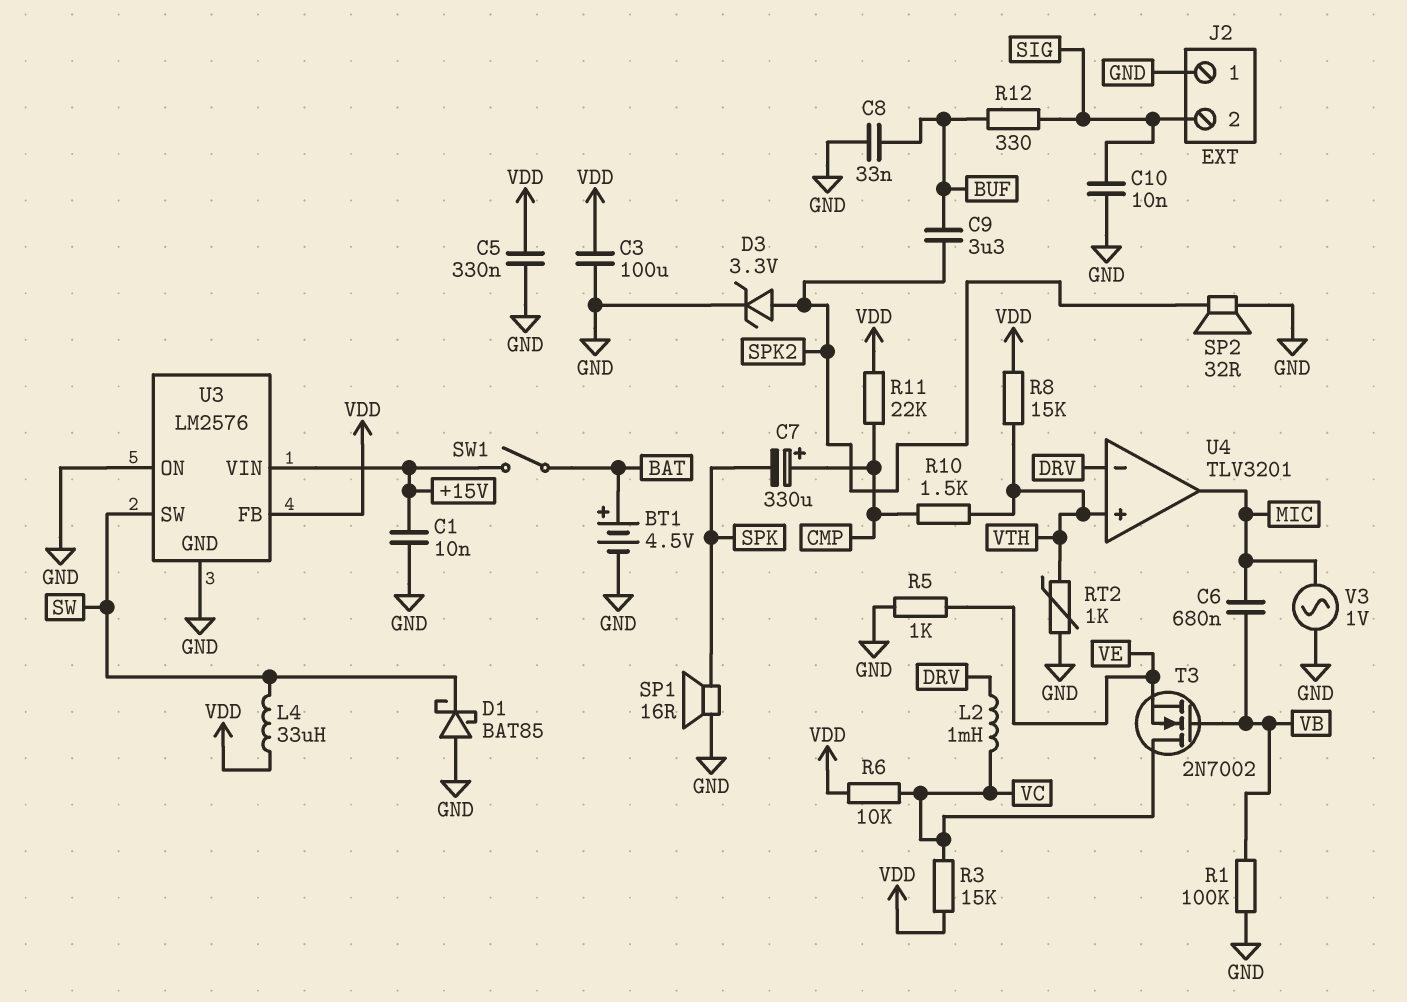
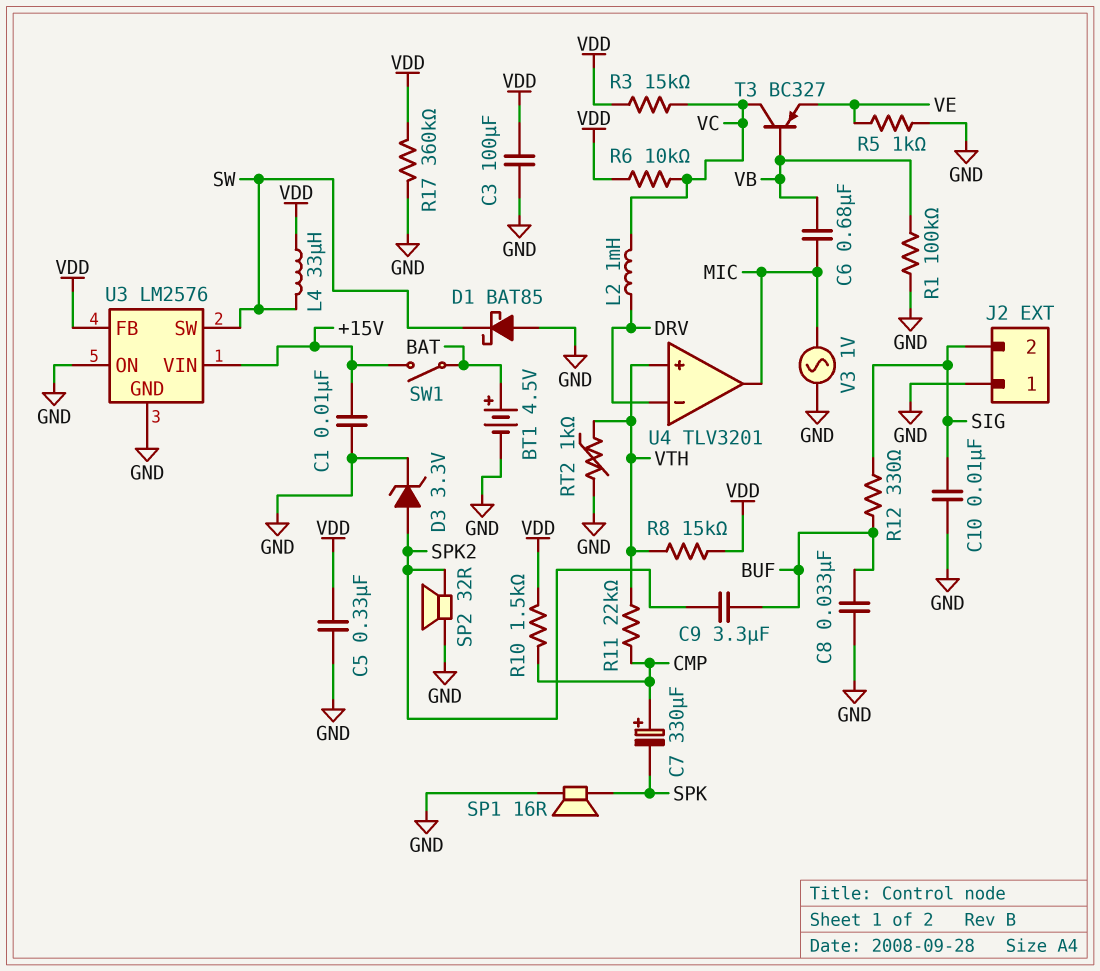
R10: 1.5k (CMP, VTH) -> 1.5k (CMP, VDD)
R11: 22k (CMP, VDD) -> 22k (CMP, VTH)
R17: none -> 360k (GND, VDD)
T3: NMOS 2N7002 (G VB, D VC, S VE) -> PNP BC327 (B VB, C VC, E VE)

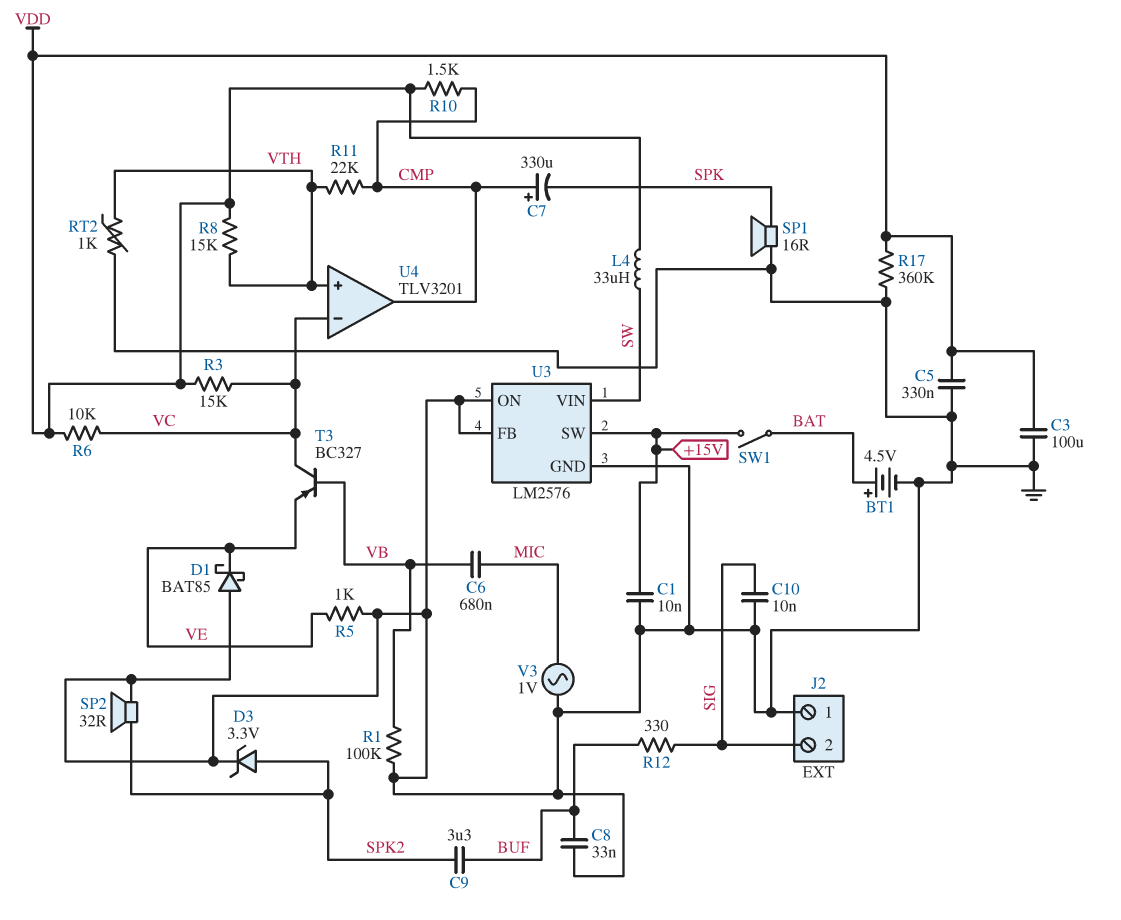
D1: schottky BAT85 (A GND, K SW) -> schottky BAT85 (A GND, K VE)
L2: 1mH (DRV, VC) -> none
U3 pin FB: VDD -> GND
U3 pin SW: SW -> +15V
U3 pin VIN: +15V -> SW
U4 pin in-: DRV -> VC
U4 pin out: MIC -> CMP

